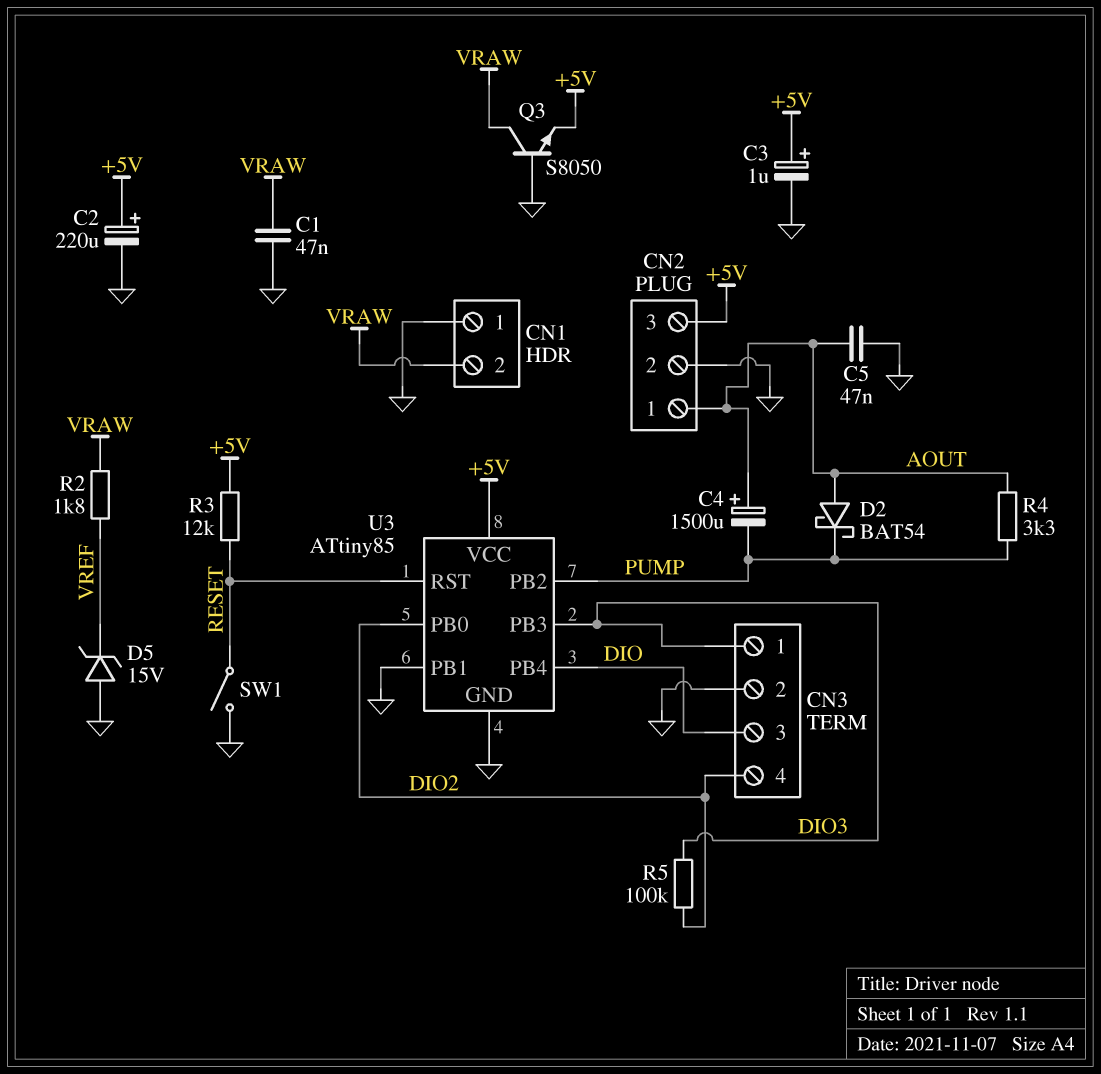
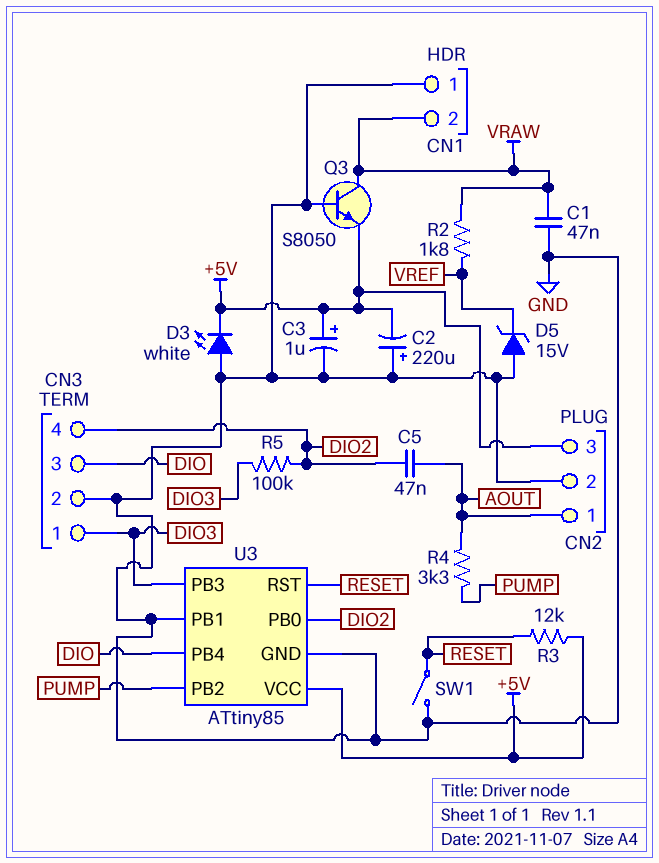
C2: 220uF (plus +5V, minus GND) -> 220uF (plus GND, minus +5V)
C4: 1500uF (plus AOUT, minus PUMP) -> none
C5: 47nF (AOUT, GND) -> 47nF (AOUT, DIO2)
D2: schottky BAT54 (A AOUT, K PUMP) -> none
D3: none -> LED white (A GND, K +5V)

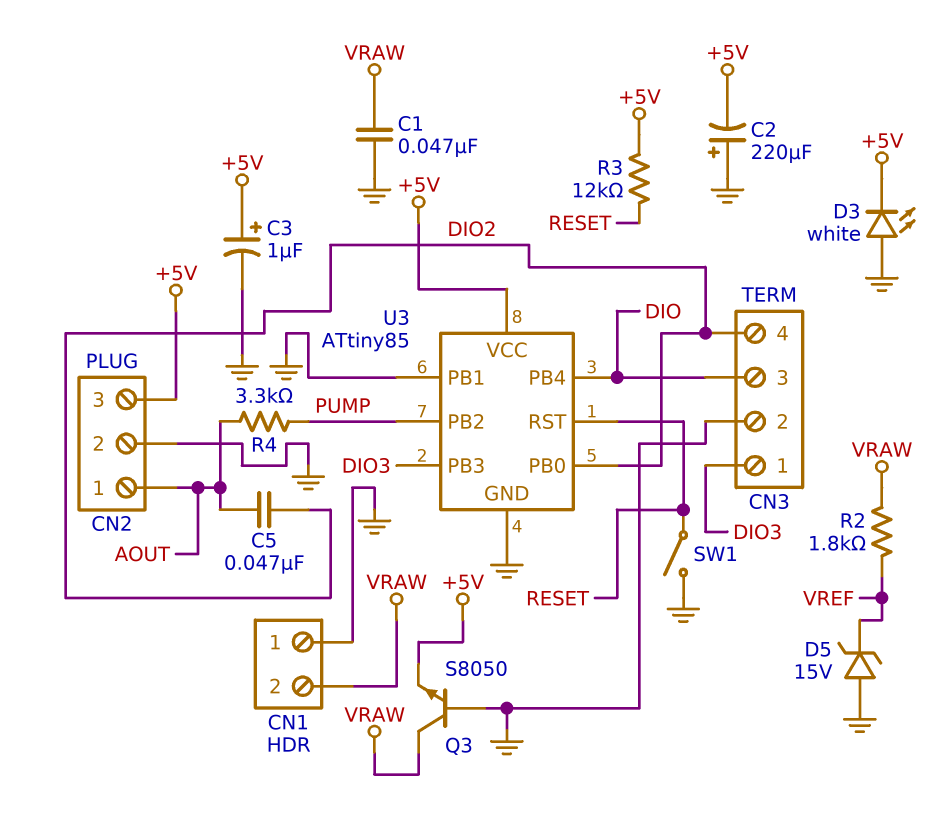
R5: 100k (DIO2, DIO3) -> none

